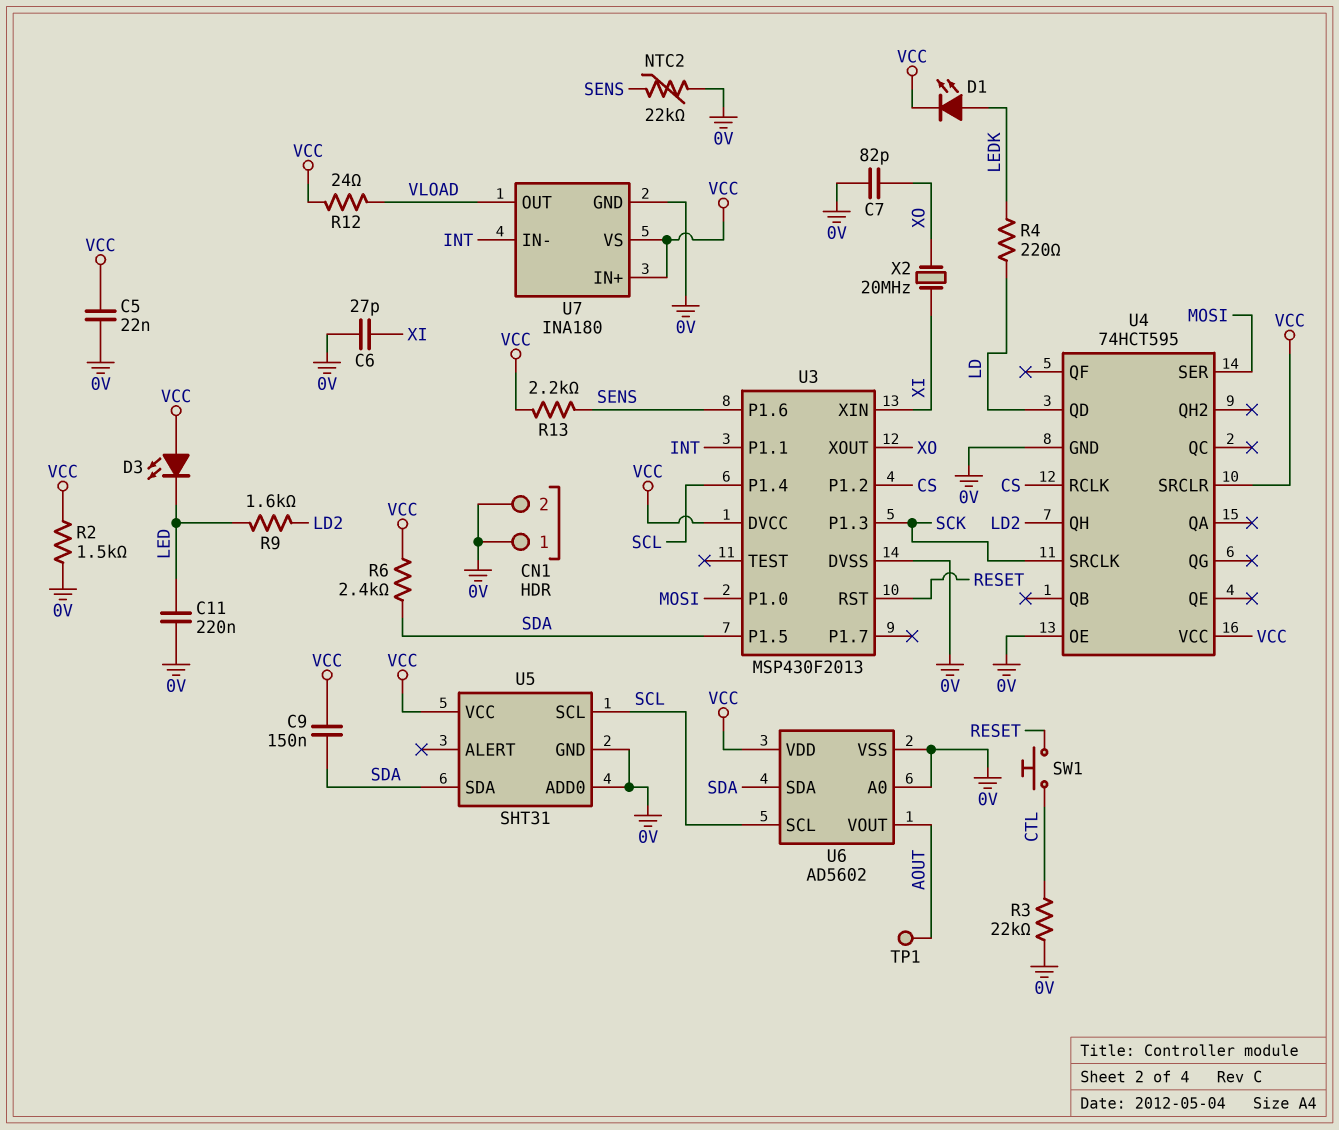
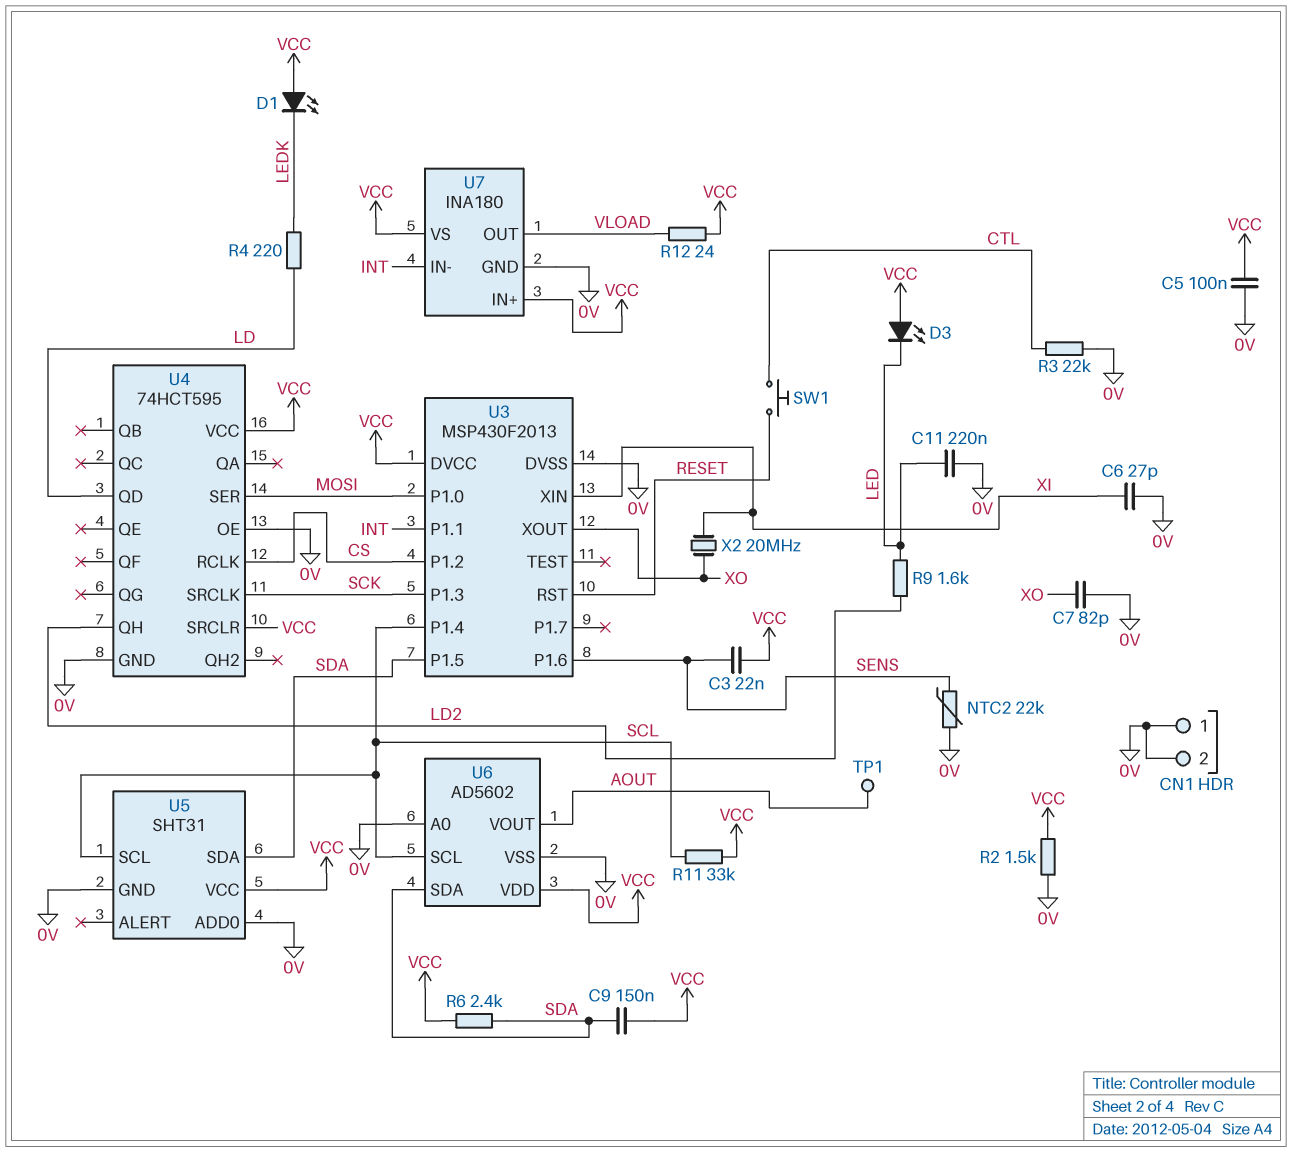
C3: none -> 22nF (SENS, VCC)
C5: 22nF (0V, VCC) -> 100nF (0V, VCC)
D1: LED (A LEDK, K VCC) -> LED (A VCC, K LEDK)
R11: none -> 33k (SCL, VCC)
R13: 2.2k (SENS, VCC) -> none

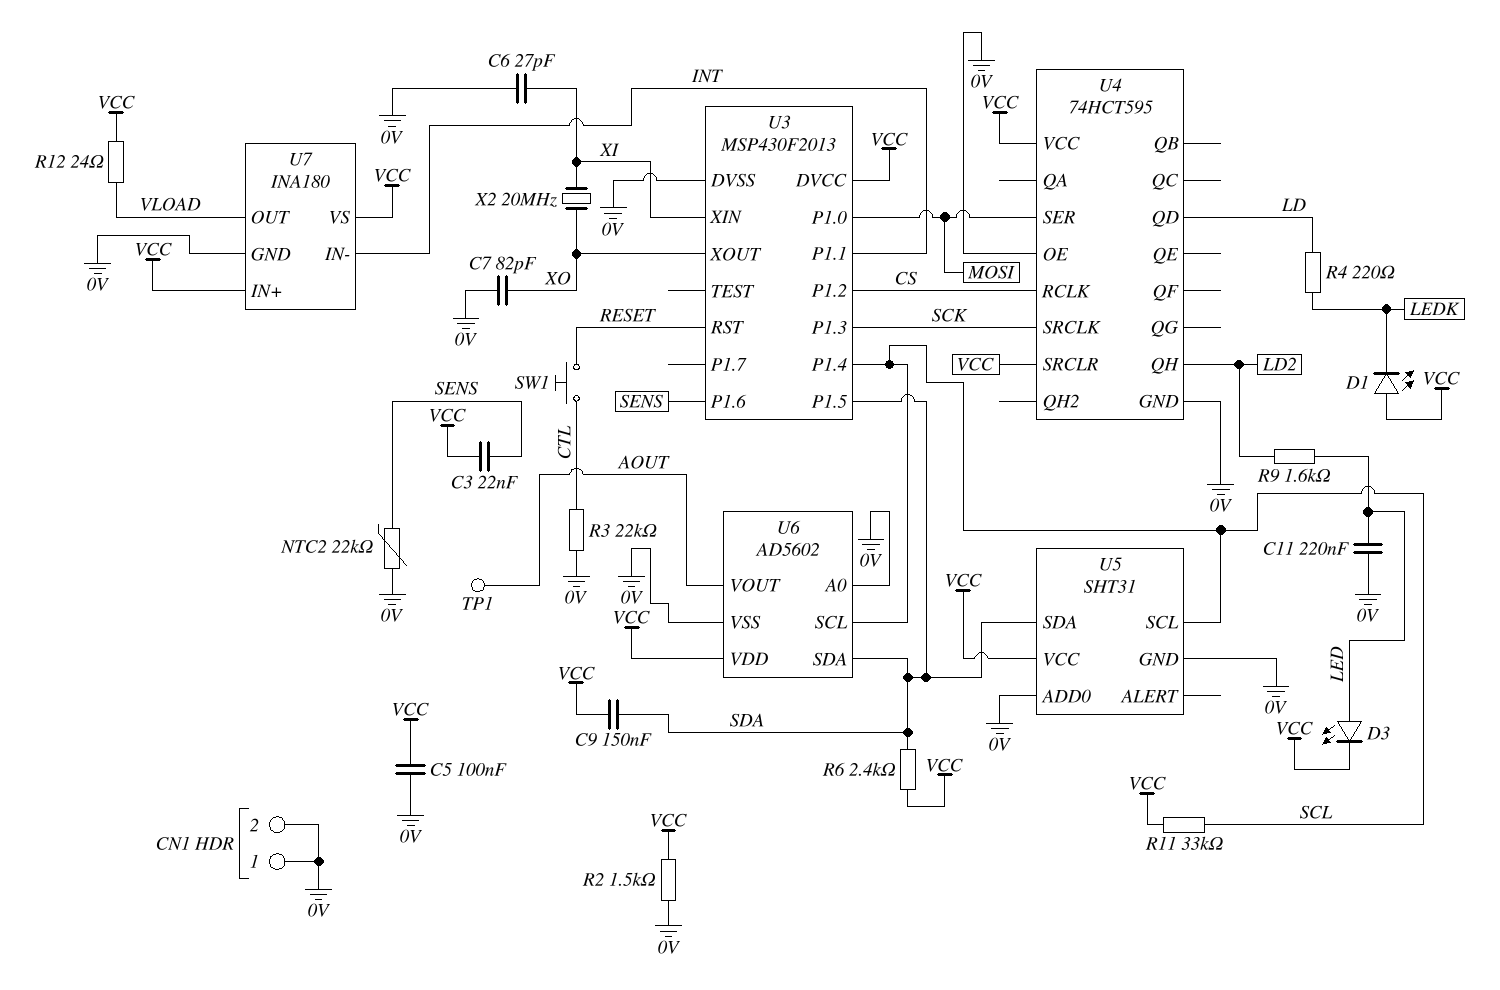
D3: LED (A VCC, K LED) -> LED (A LED, K VCC)

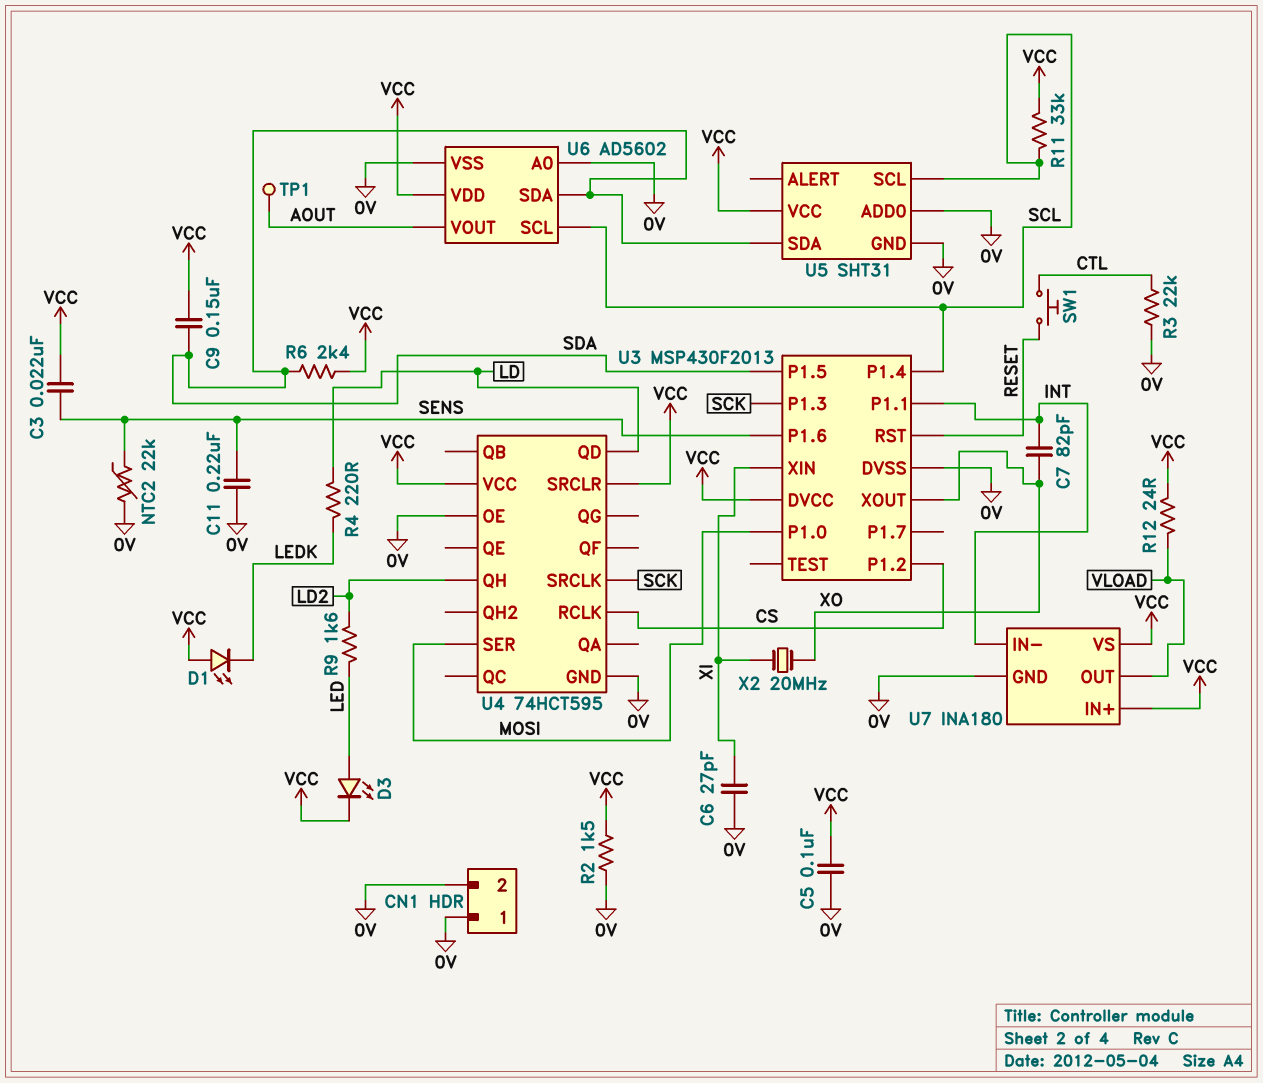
C7: 82pF (0V, XO) -> 82pF (INT, XO)
C11: 220nF (0V, LED) -> 220nF (0V, SENS)

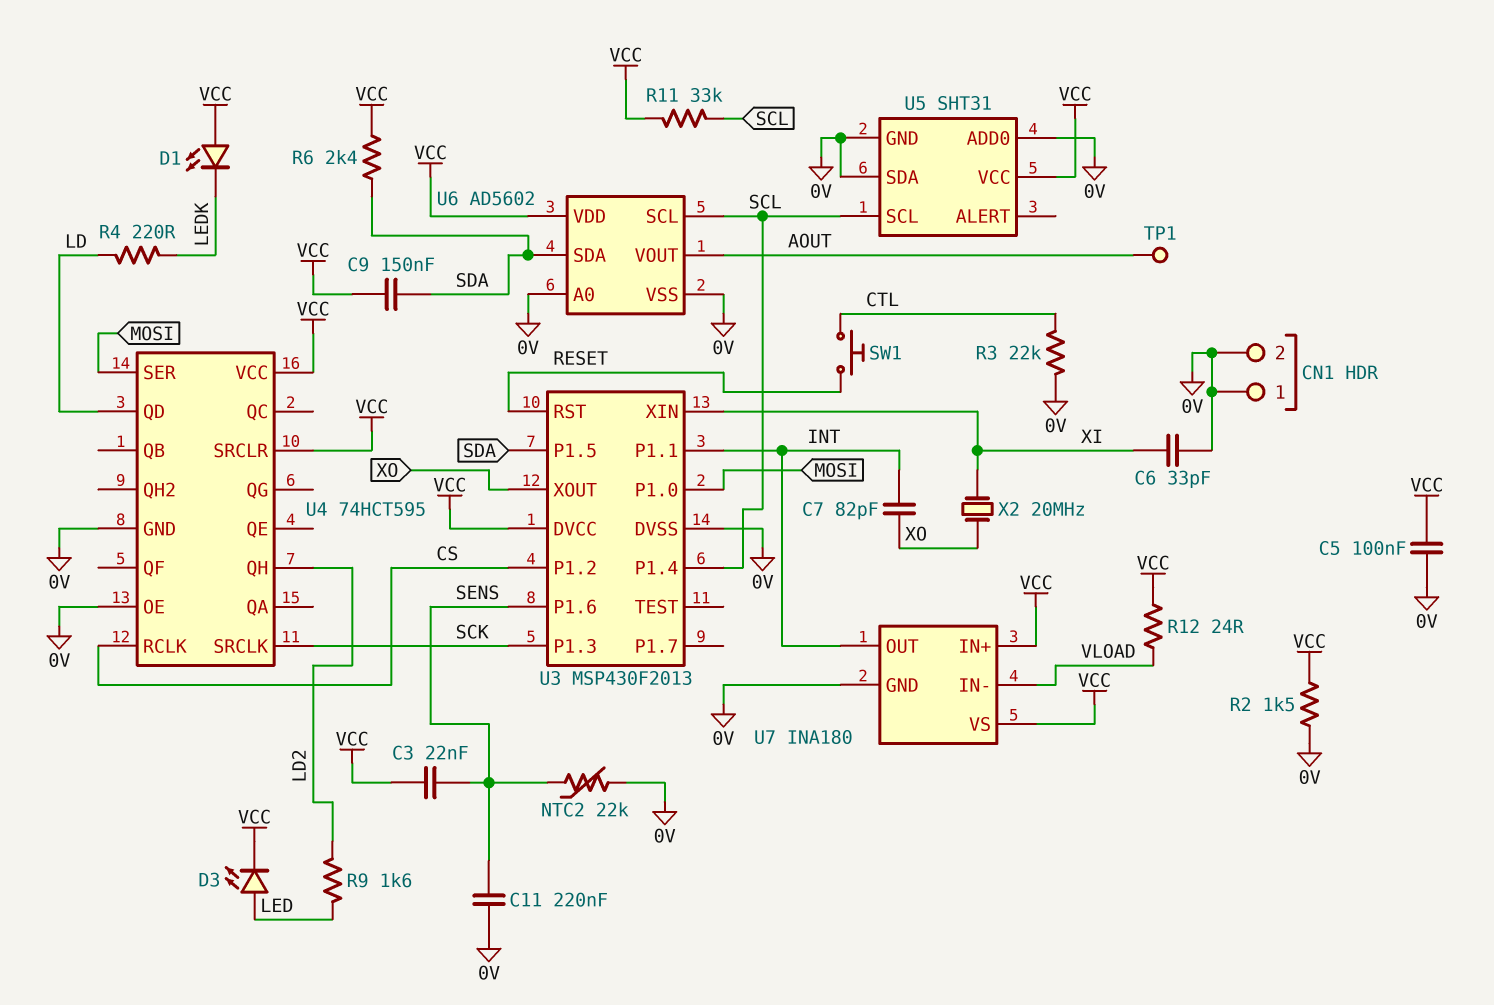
C6: 27pF (0V, XI) -> 33pF (0V, XI)
U5 pin SDA: SDA -> 0V
U7 pin IN-: INT -> VLOAD
U7 pin OUT: VLOAD -> INT

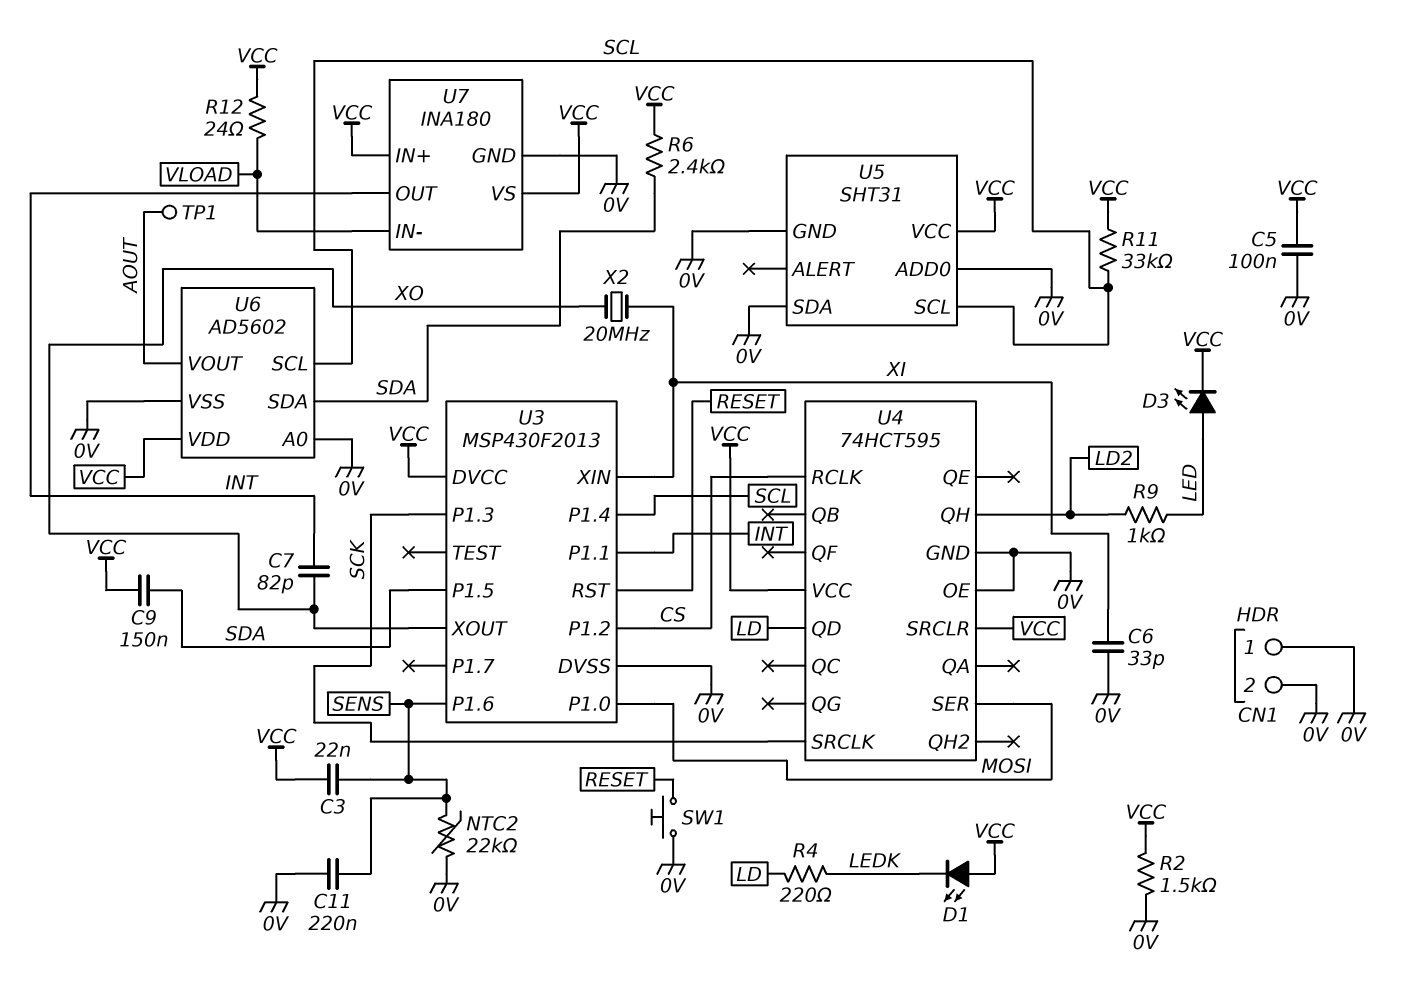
R3: 22k (0V, CTL) -> none
R9: 1.6k (LD2, LED) -> 1k (LD2, LED)
SW1: button (CTL, RESET) -> button (0V, RESET)

